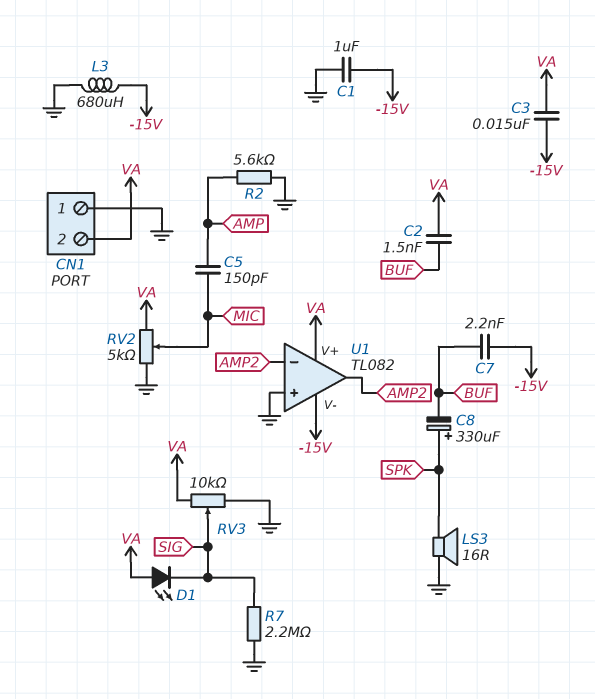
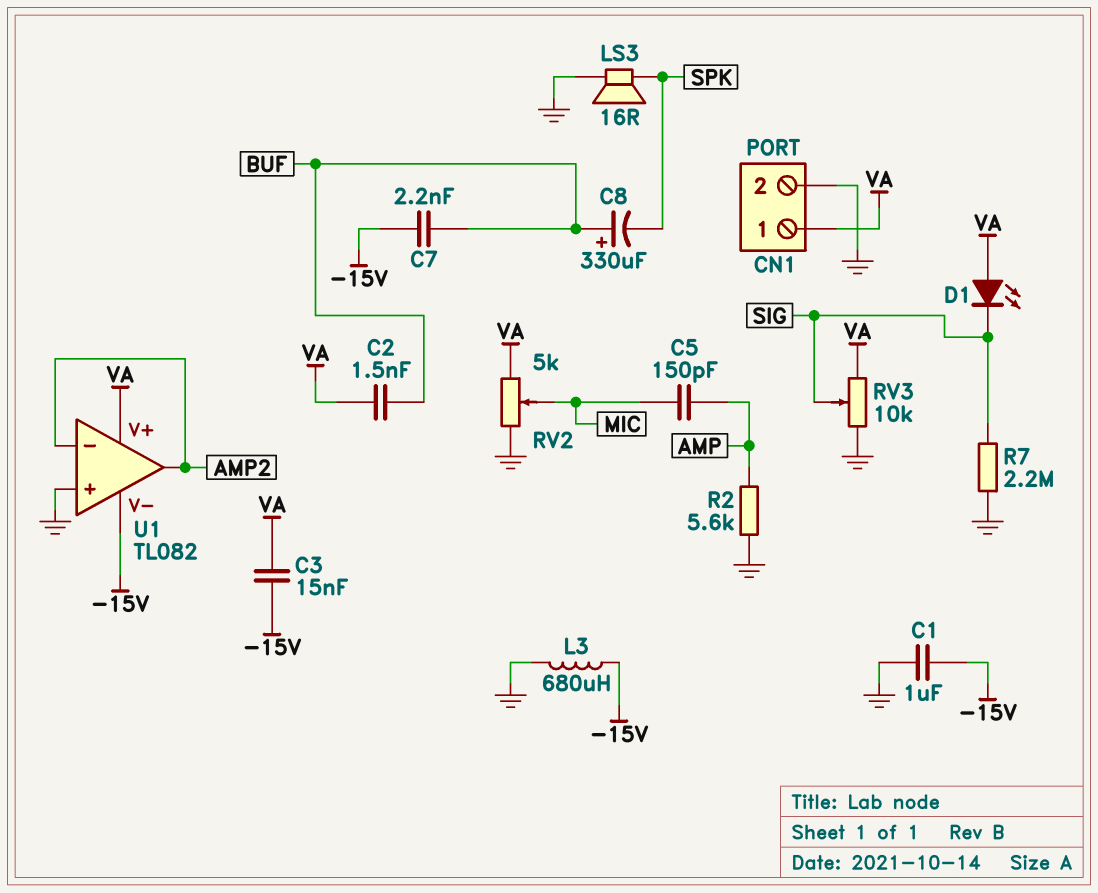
C8: 330uF (plus SPK, minus BUF) -> 330uF (plus BUF, minus SPK)
CN1 pin 1: GND -> VA
CN1 pin 2: VA -> GND

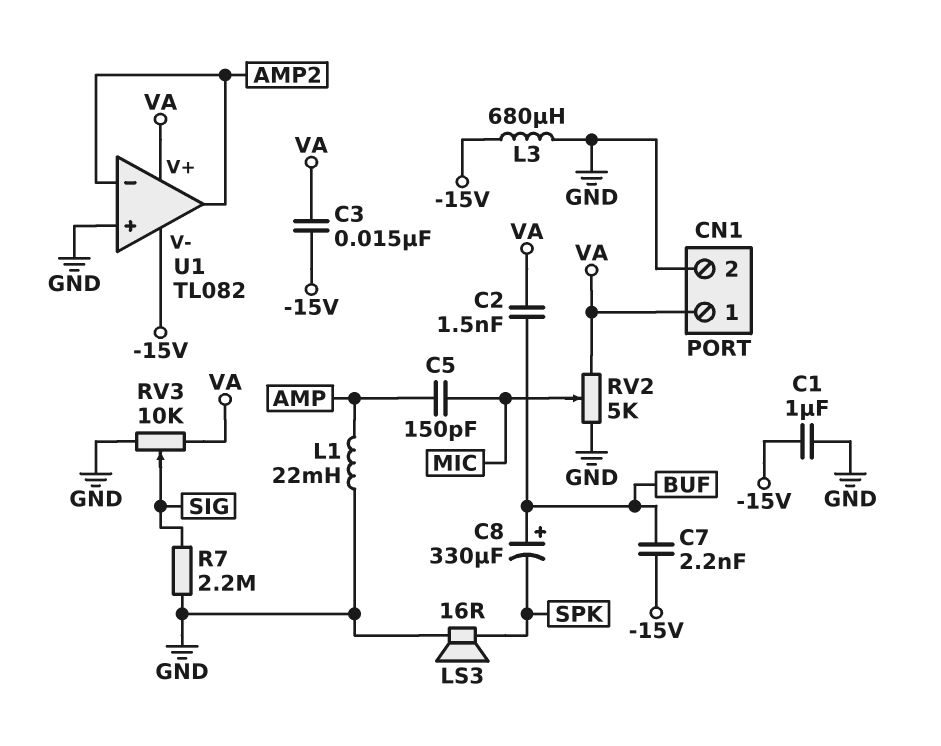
D1: LED (A VA, K SIG) -> none
L1: none -> 22mH (AMP, GND)
R2: 5.6k (AMP, GND) -> none

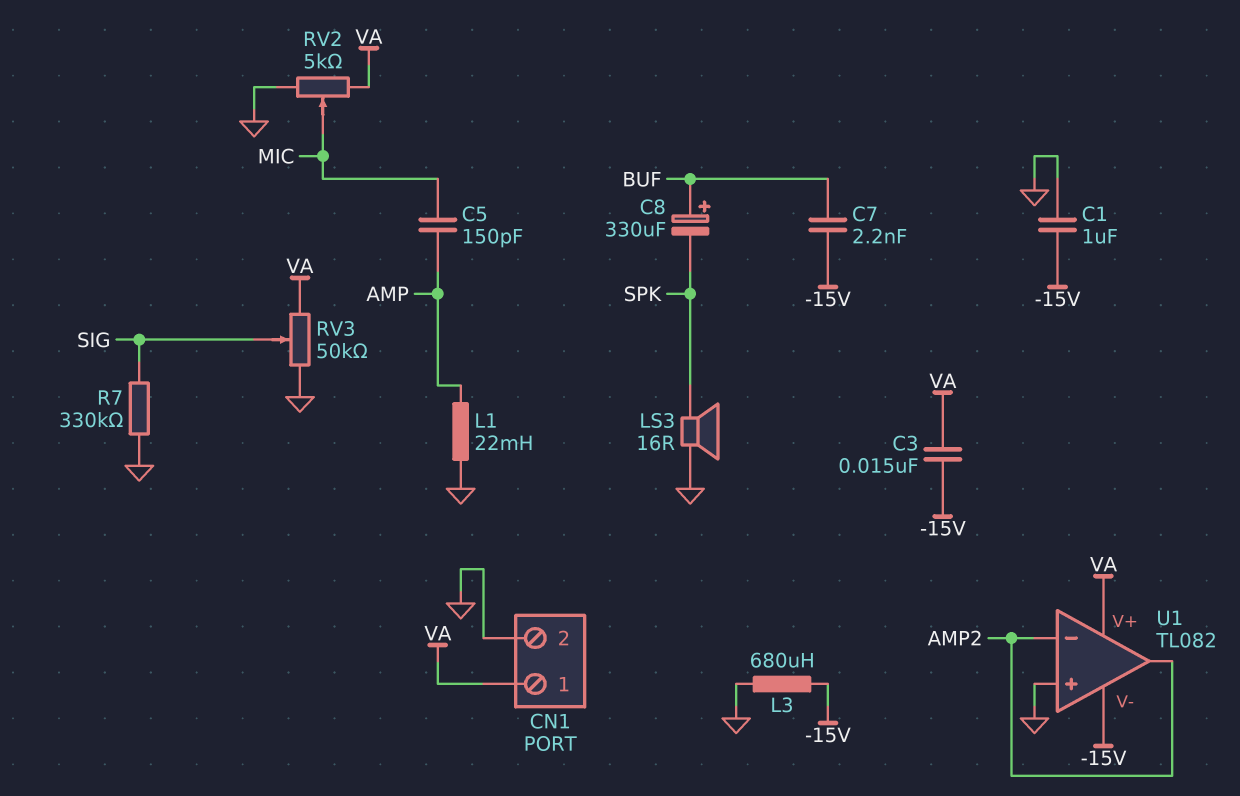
C2: 1.5nF (BUF, VA) -> none
R7: 2.2M (GND, SIG) -> 330k (GND, SIG)
RV3: 10k (GND, VA, wiper SIG) -> 50k (GND, VA, wiper SIG)

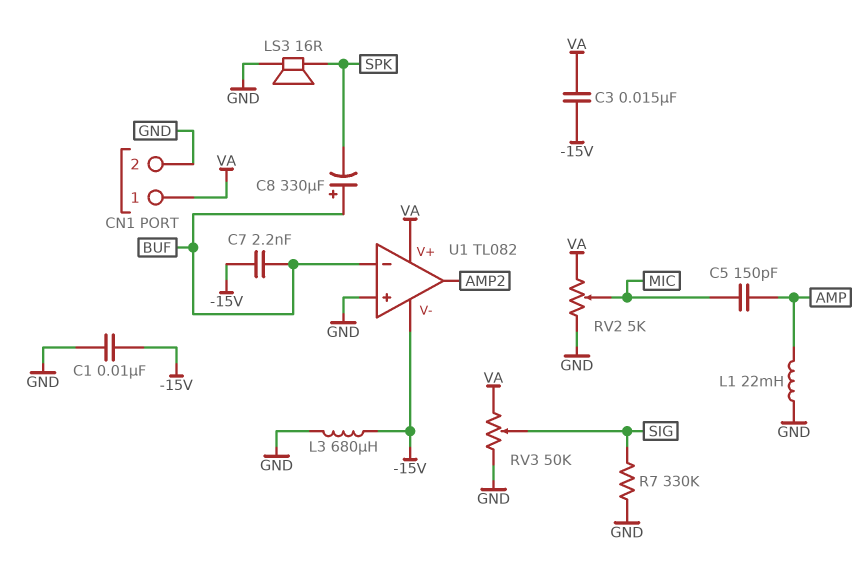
C1: 1uF (-15V, GND) -> 10nF (-15V, GND)
U1 pin in-: AMP2 -> BUF

